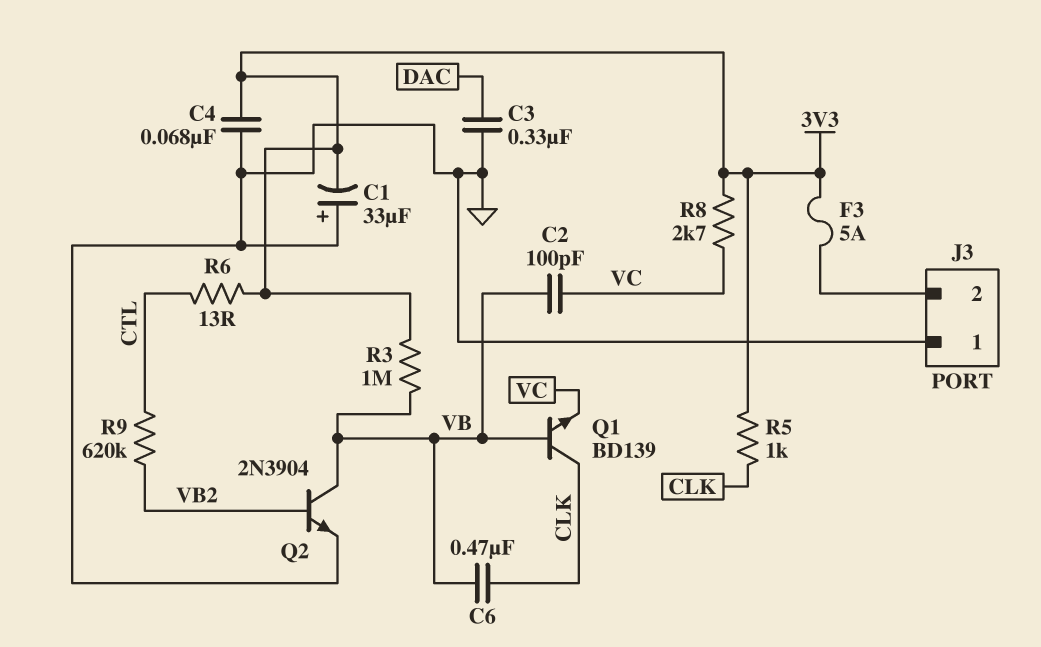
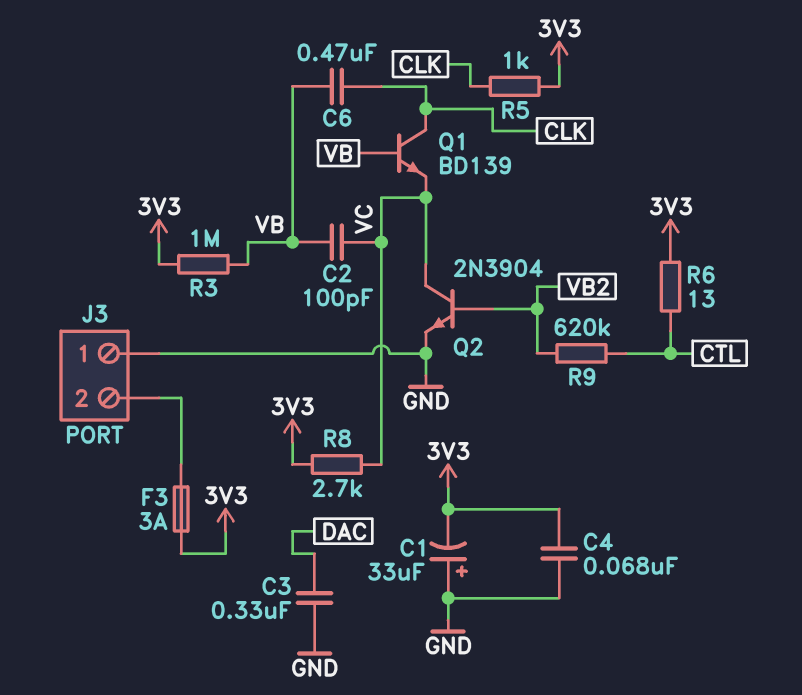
F3: 5A (3V3, J3/2) -> 3A (3V3, J3/2)
Q2: NPN 2N3904 (B VB2, C VB, E GND) -> NPN 2N3904 (B VB2, C VC, E GND)

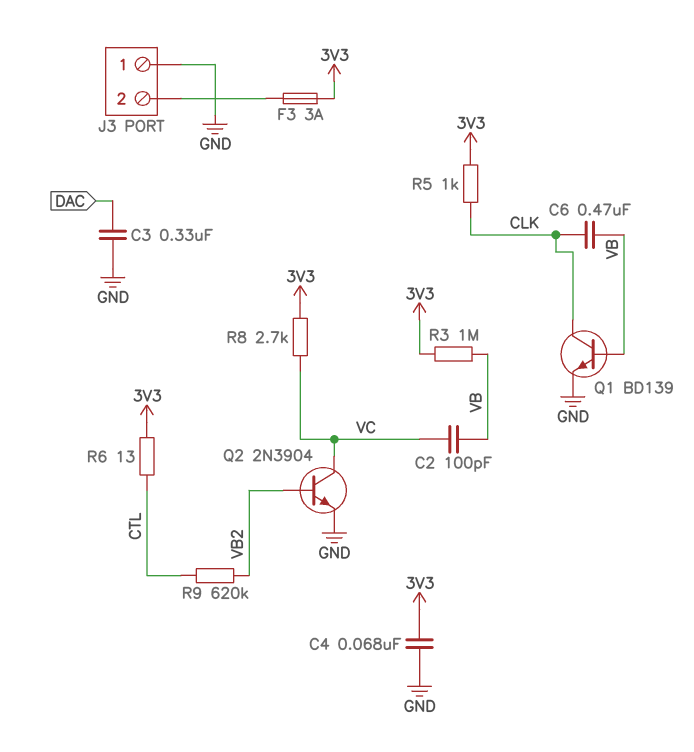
C1: 33uF (plus GND, minus 3V3) -> none
Q1: NPN BD139 (B VB, C CLK, E VC) -> NPN BD139 (B VB, C CLK, E GND)

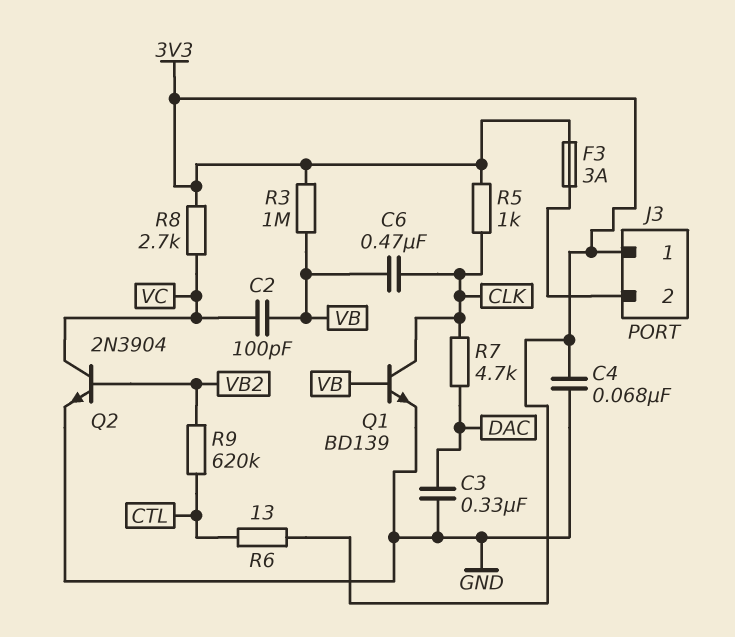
J3 pin 1: GND -> 3V3
R7: none -> 4.7k (CLK, DAC)

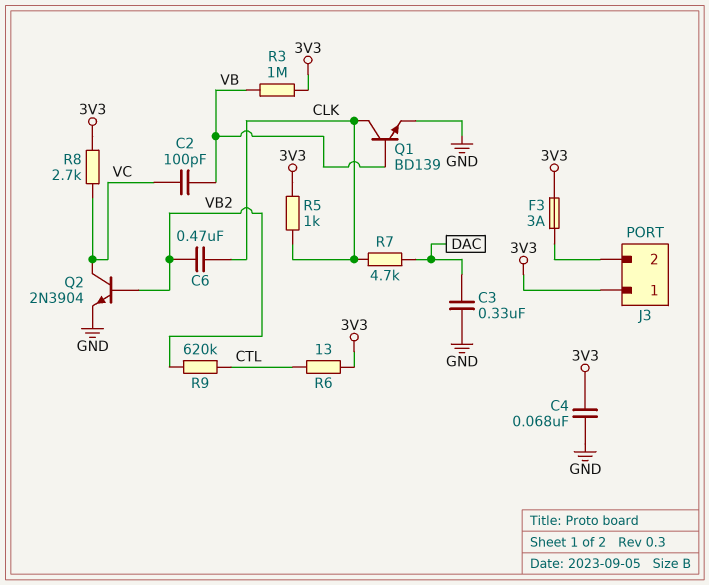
C6: 470nF (CLK, VB) -> 470nF (CLK, VB2)

